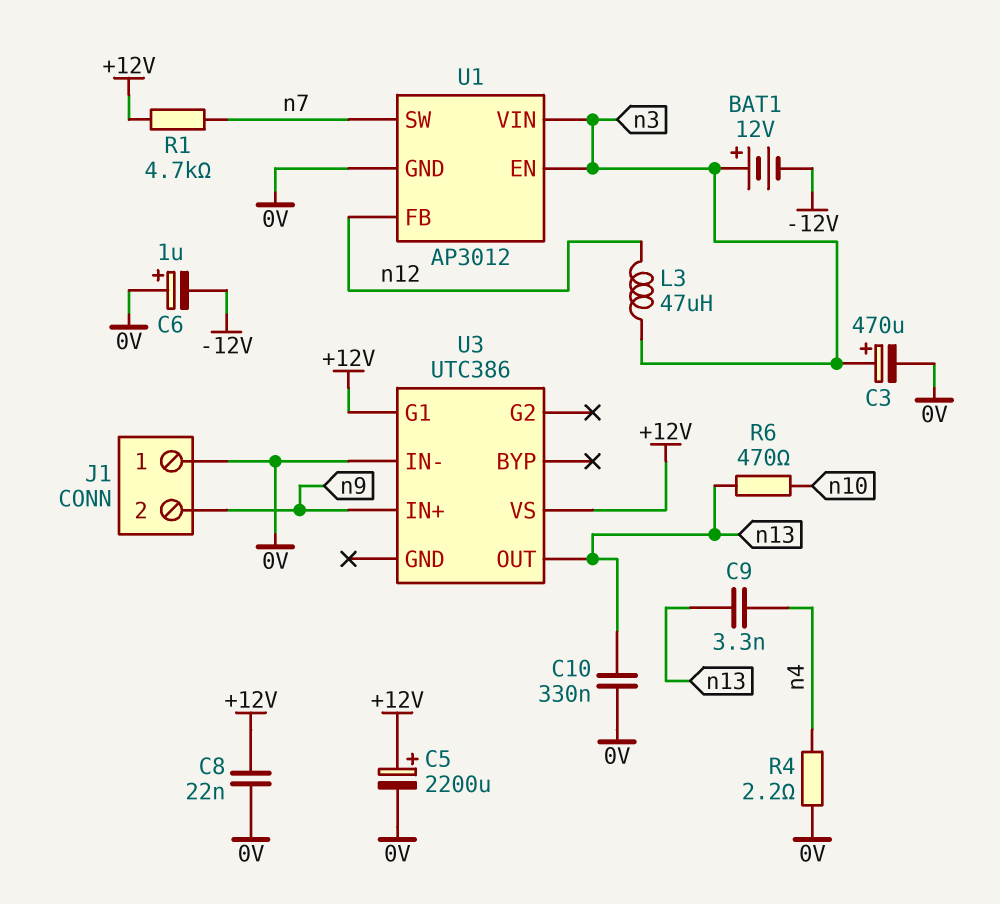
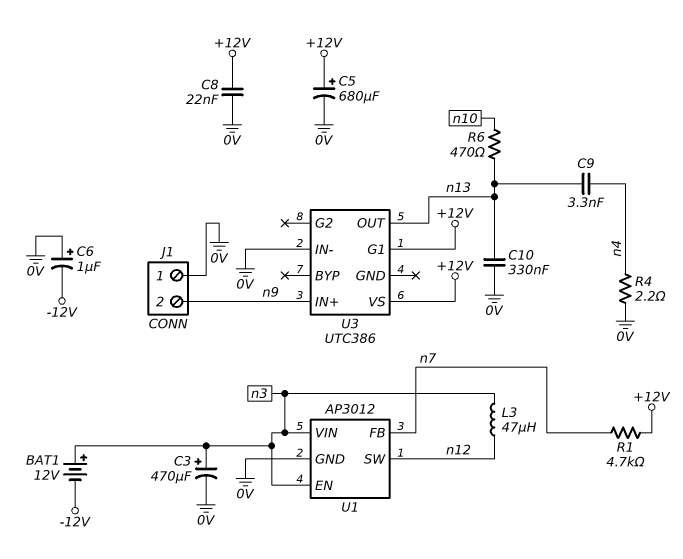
C5: 2200uF (plus +12V, minus 0V) -> 680uF (plus +12V, minus 0V)
U1 pin FB: n12 -> n7
U1 pin SW: n7 -> n12

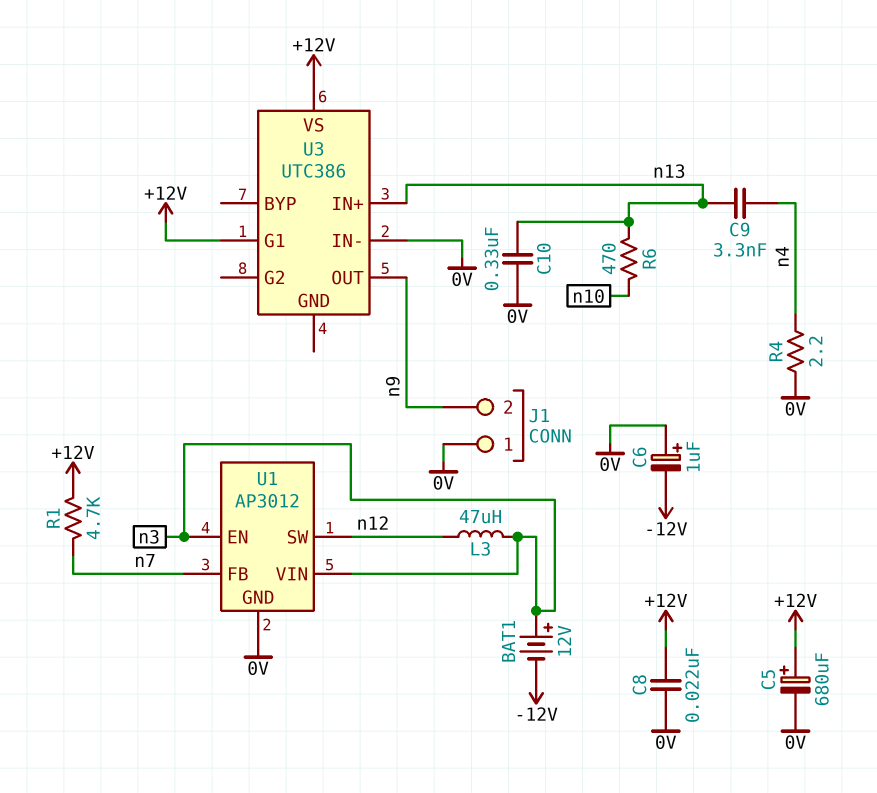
C3: 470uF (plus n3, minus 0V) -> none
U3 pin IN+: n9 -> n13
U3 pin OUT: n13 -> n9

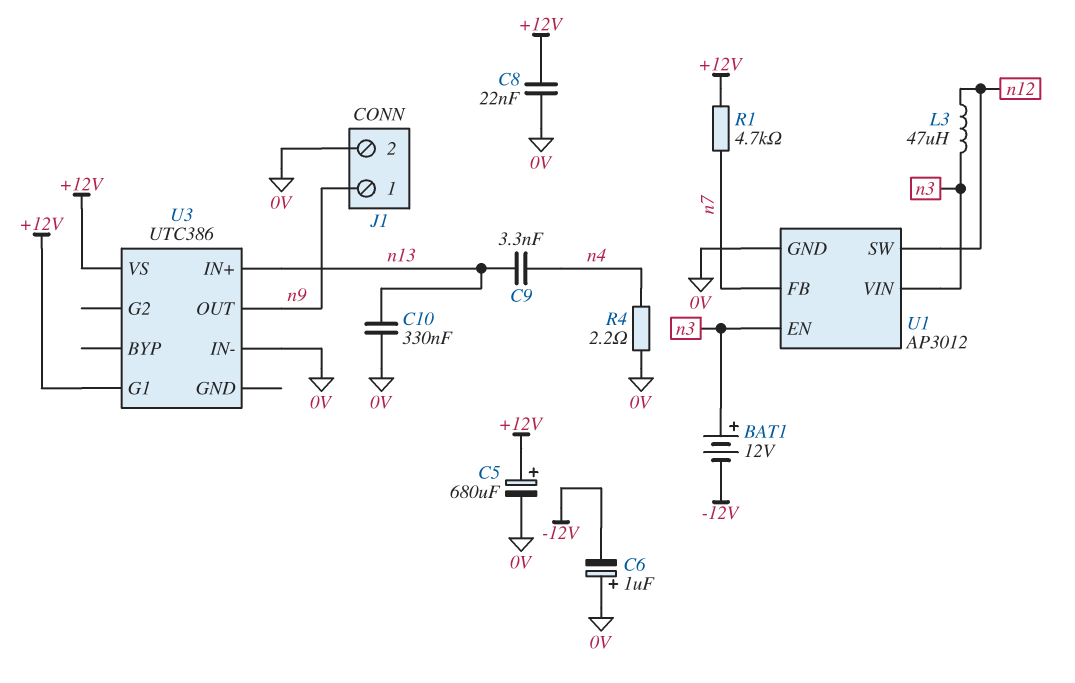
J1 pin 1: 0V -> n9
J1 pin 2: n9 -> 0V
R6: 470 (n10, n13) -> none

